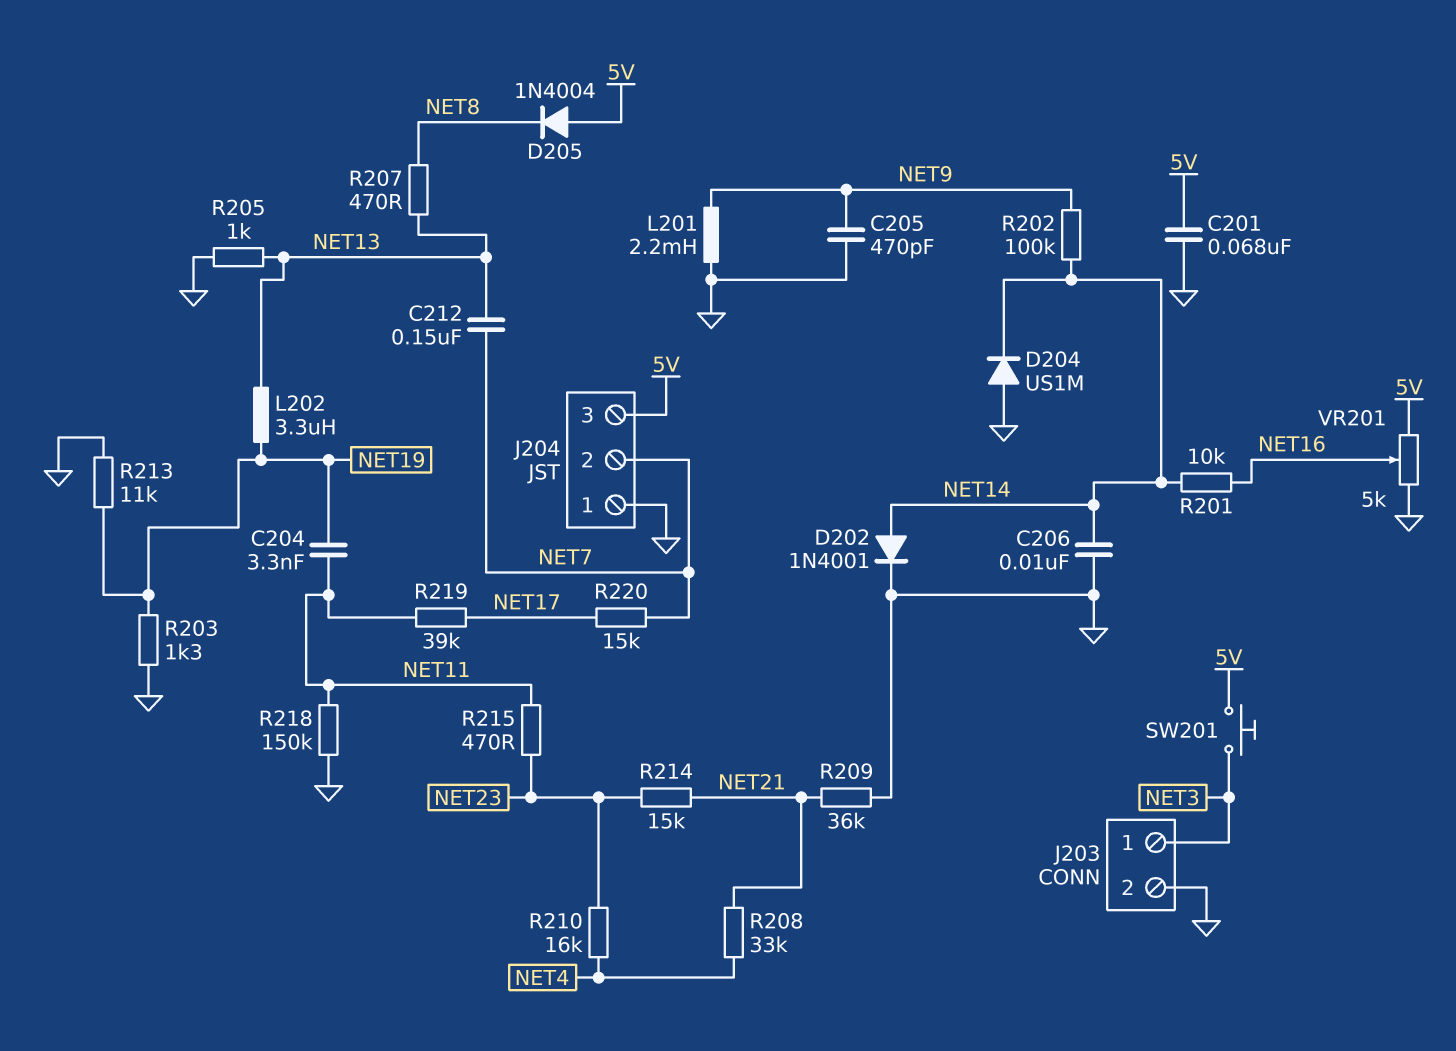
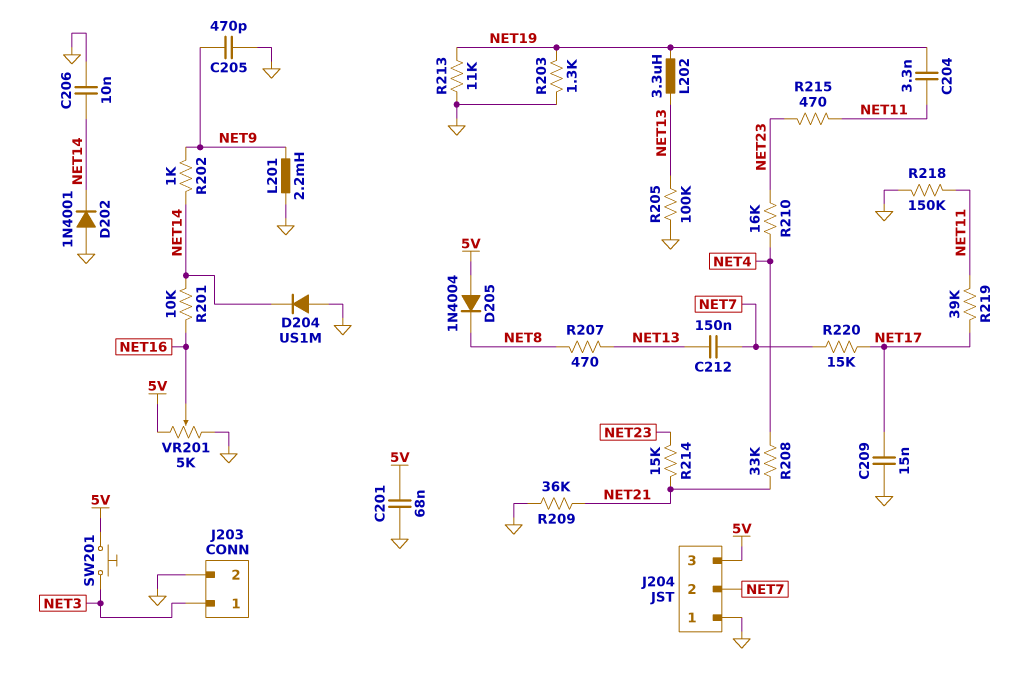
C209: none -> 15nF (GND, NET17)
D202: diode 1N4001 (A NET14, K GND) -> diode 1N4001 (A GND, K NET14)
R202: 100k (NET9, NET14) -> 1k (NET9, NET14)
R205: 1k (GND, NET13) -> 100k (GND, NET13)

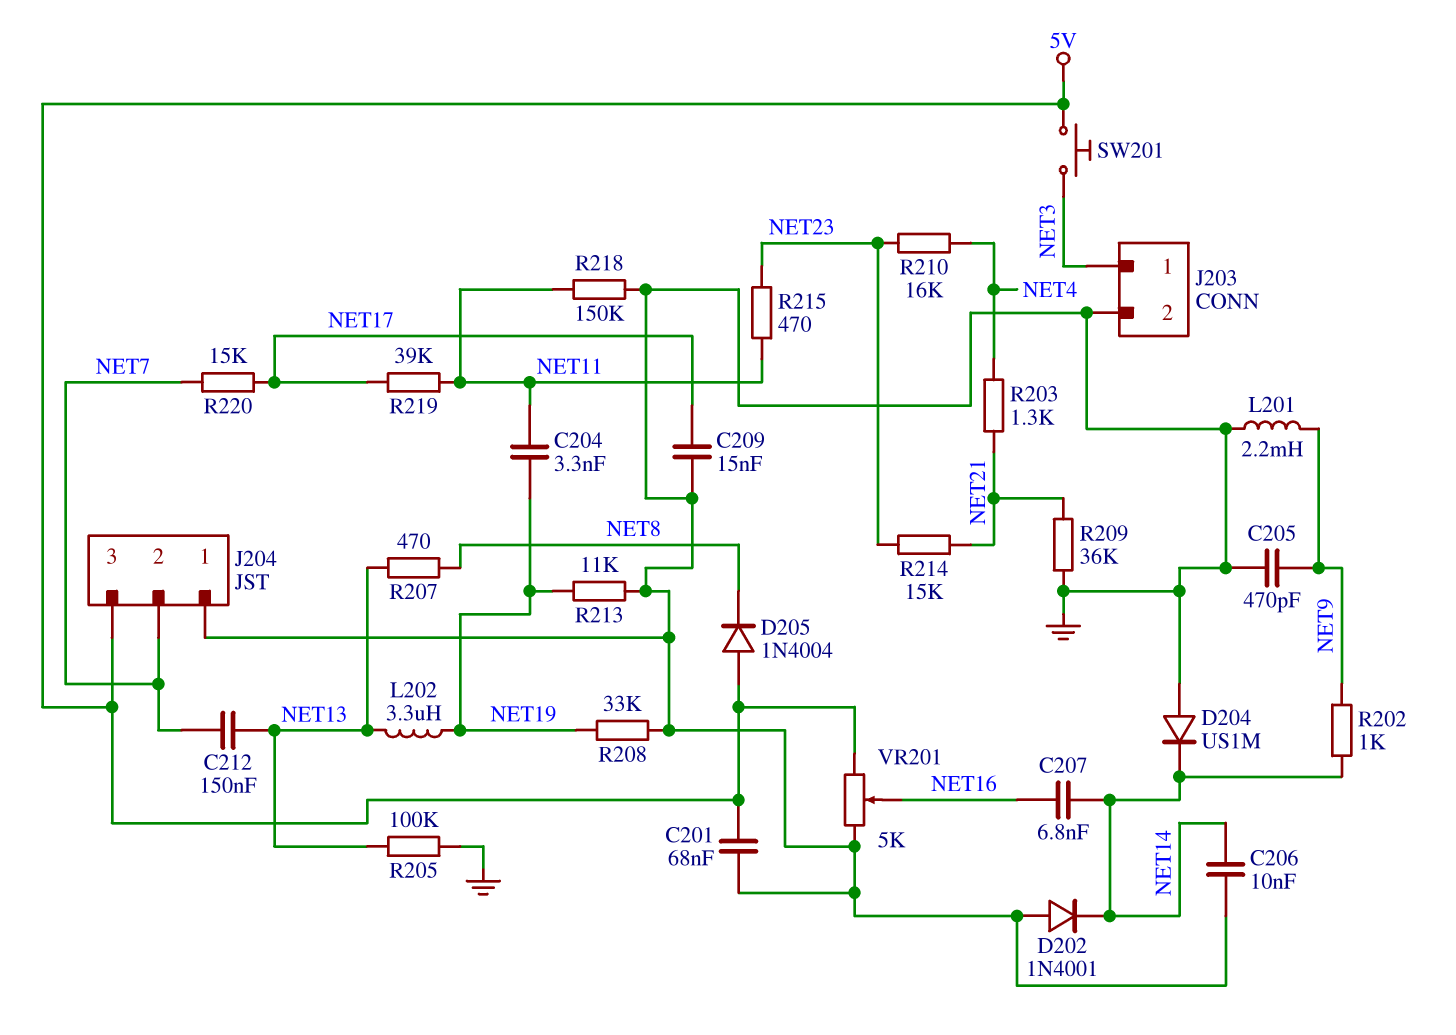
C207: none -> 6.8nF (NET14, NET16)
R201: 10k (NET14, NET16) -> none
R203: 1.3k (GND, NET19) -> 1.3k (NET4, NET21)
R208: 33k (NET4, NET21) -> 33k (GND, NET19)

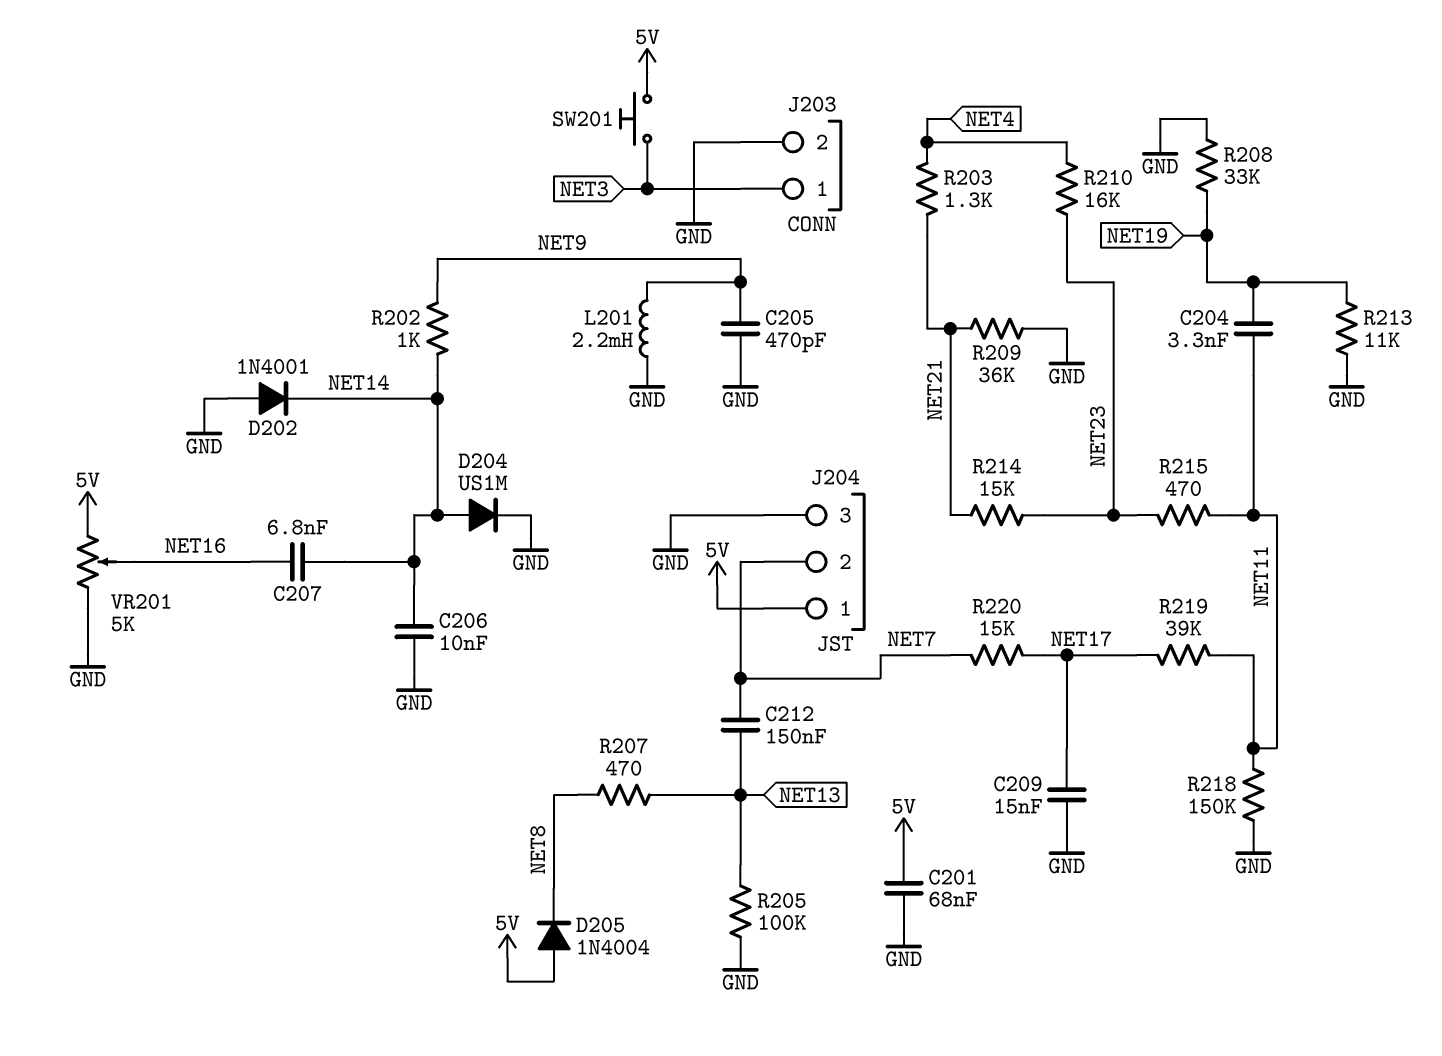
D204: diode US1M (A GND, K NET14) -> diode US1M (A NET14, K GND)
J204 pin 1: GND -> 5V
J204 pin 3: 5V -> GND
L202: 3.3uH (NET13, NET19) -> none

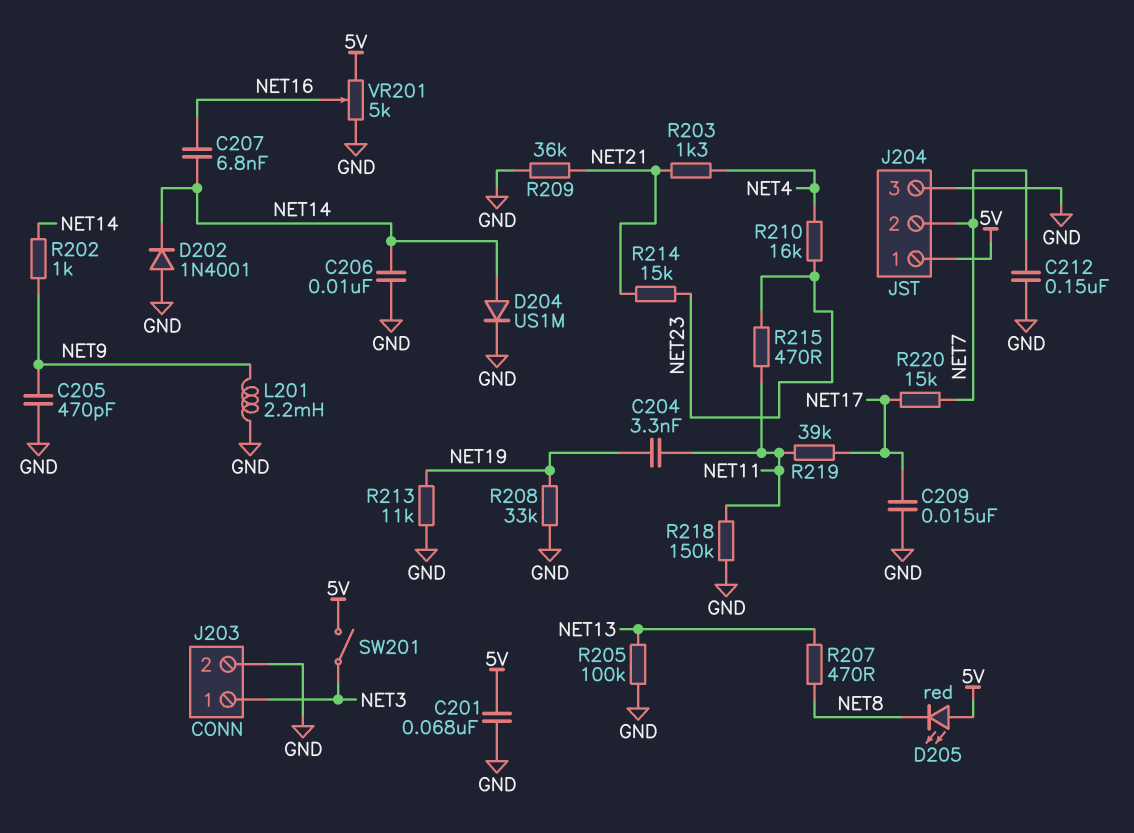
C212: 150nF (NET7, NET13) -> 150nF (GND, NET7)
D205: diode 1N4004 (A 5V, K NET8) -> LED red (A 5V, K NET8)
SW201: button (5V, NET3) -> switch (5V, NET3)

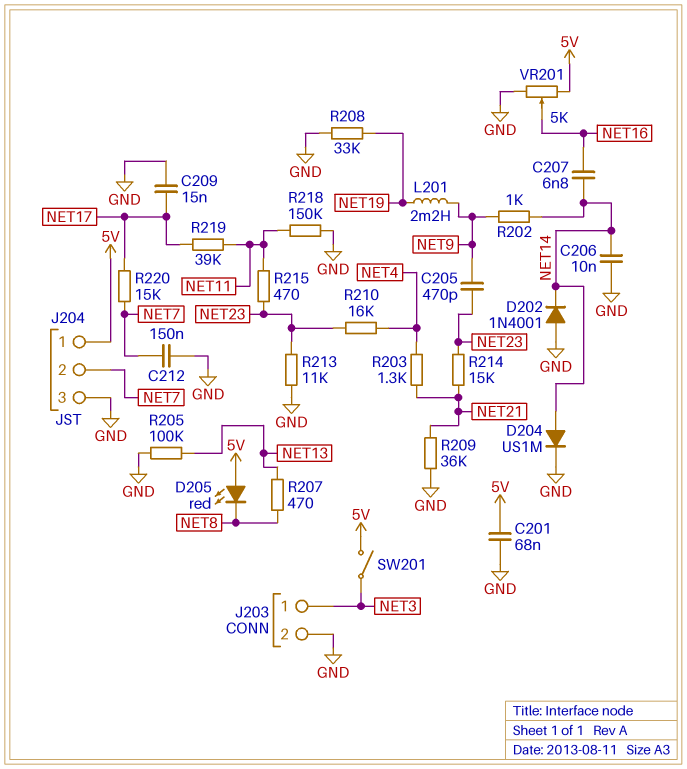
C204: 3.3nF (NET11, NET19) -> none
C205: 470pF (GND, NET9) -> 470pF (NET9, NET23)
L201: 2.2mH (GND, NET9) -> 2.2mH (NET9, NET19)
R213: 11k (GND, NET19) -> 11k (GND, NET23)

